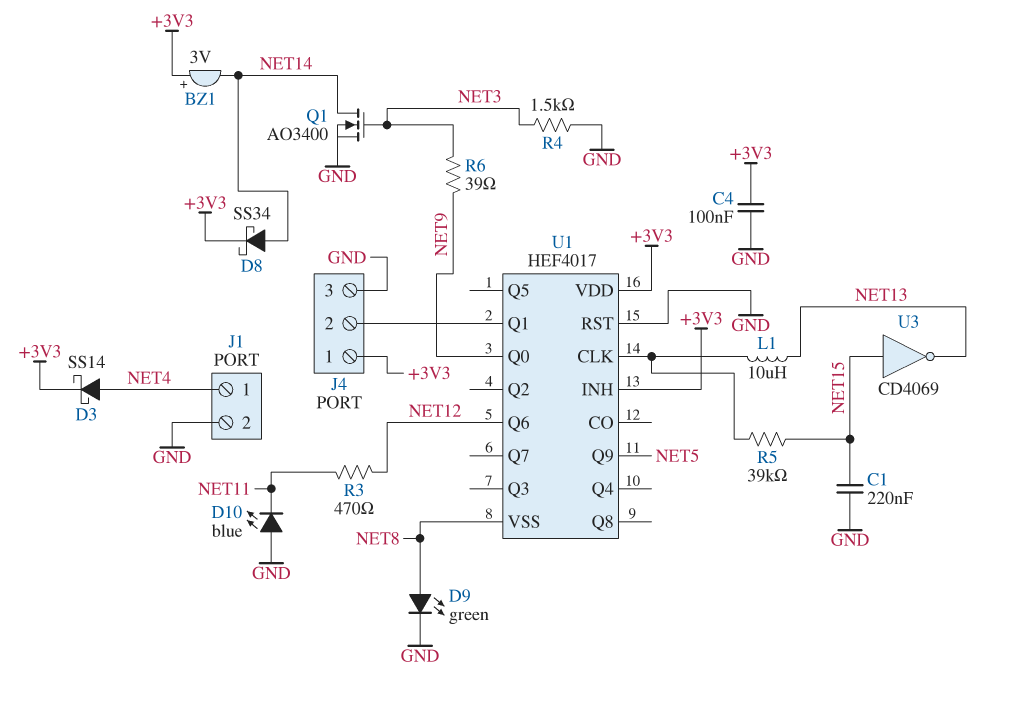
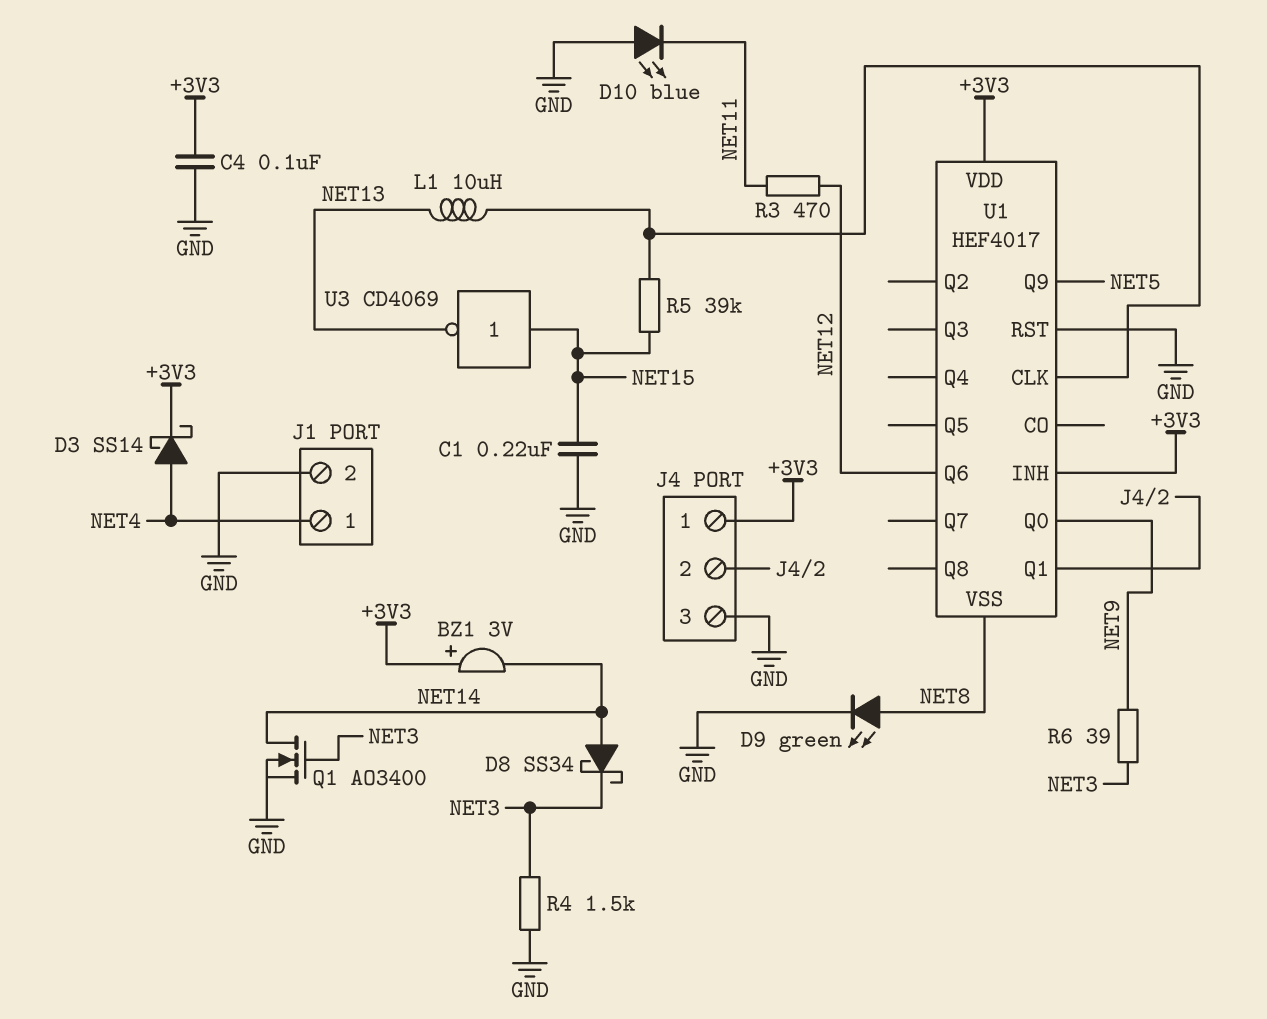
D8: schottky SS34 (A NET14, K +3V3) -> schottky SS34 (A NET14, K NET3)

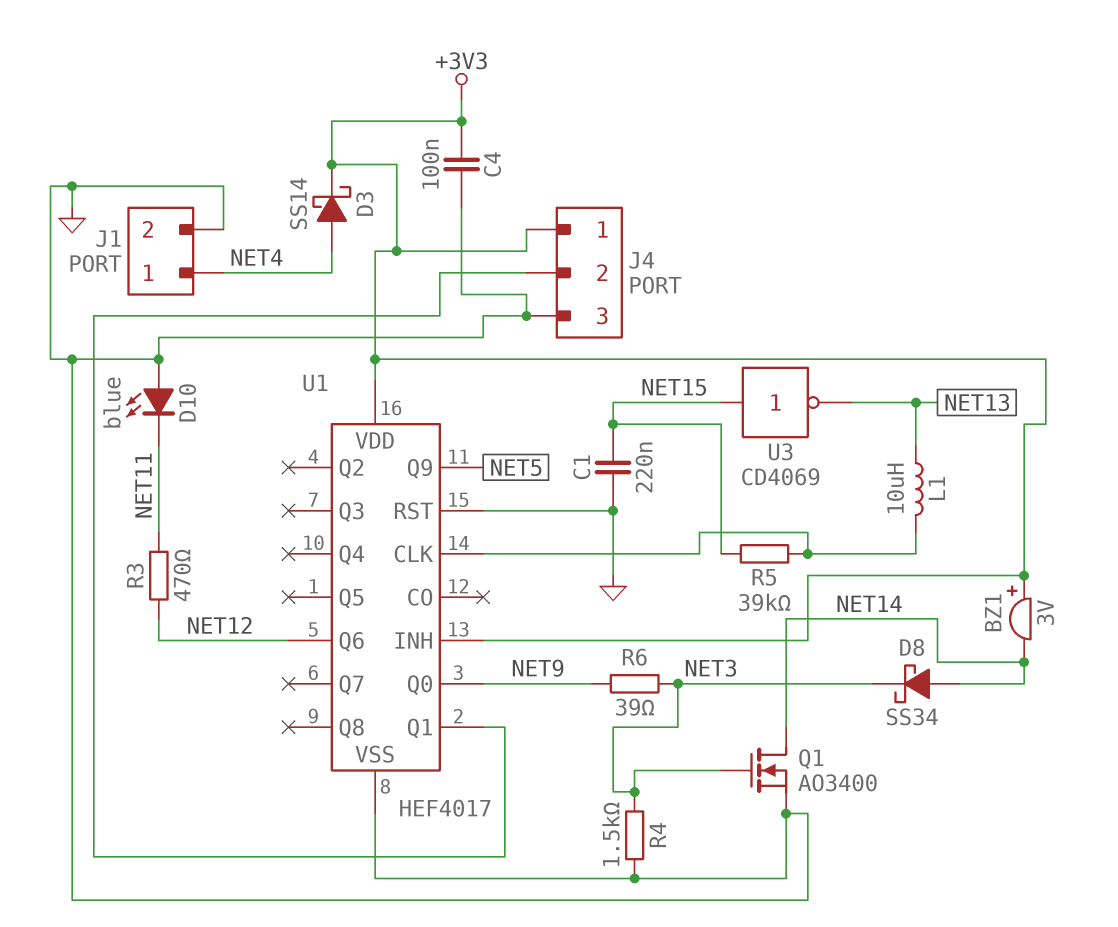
D9: LED green (A NET8, K GND) -> none
U1 pin VSS: NET8 -> GND

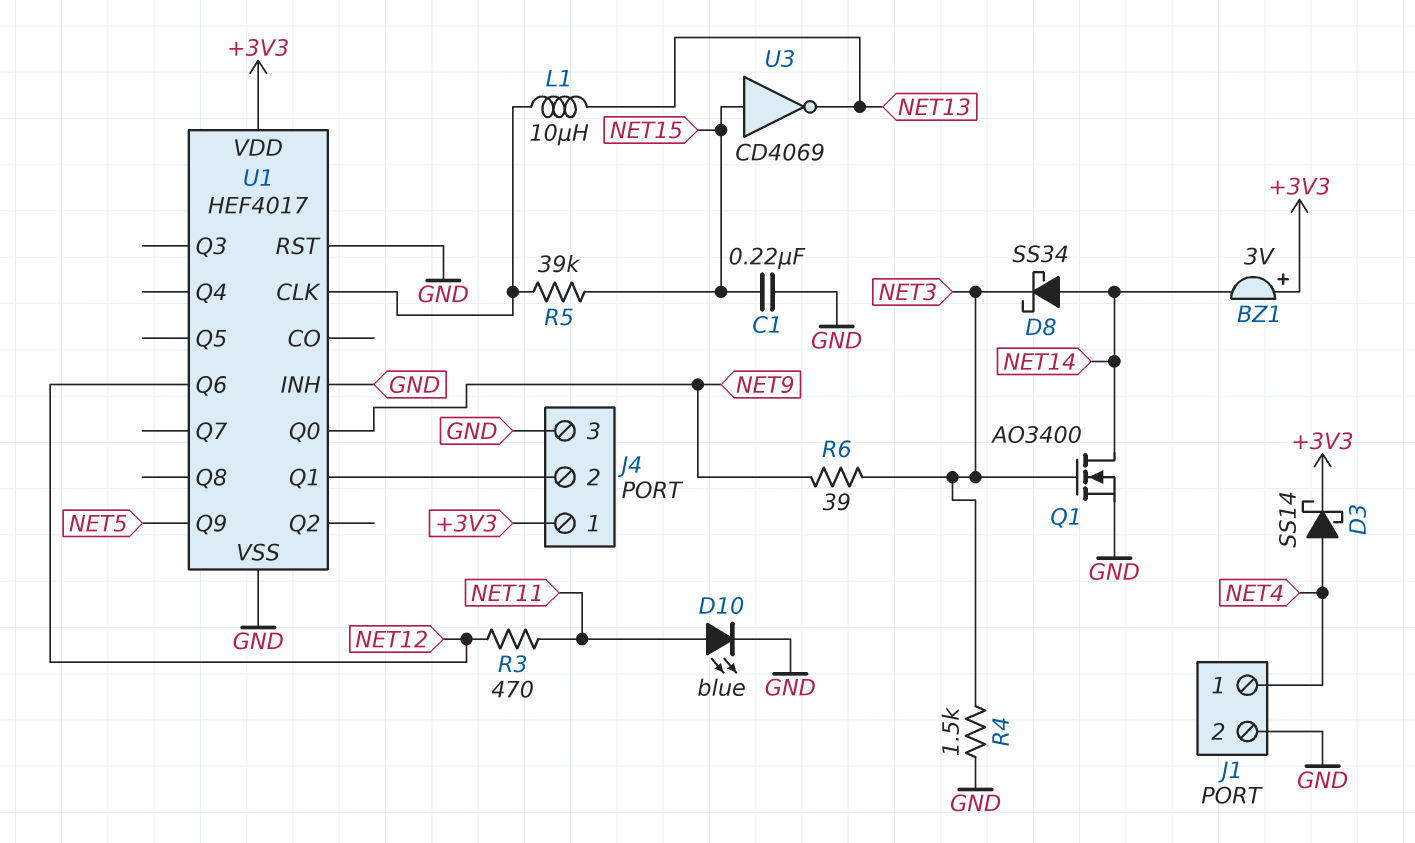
C4: 100nF (+3V3, GND) -> none
D10: LED blue (A GND, K NET11) -> LED blue (A NET11, K GND)
U1 pin INH: +3V3 -> GND

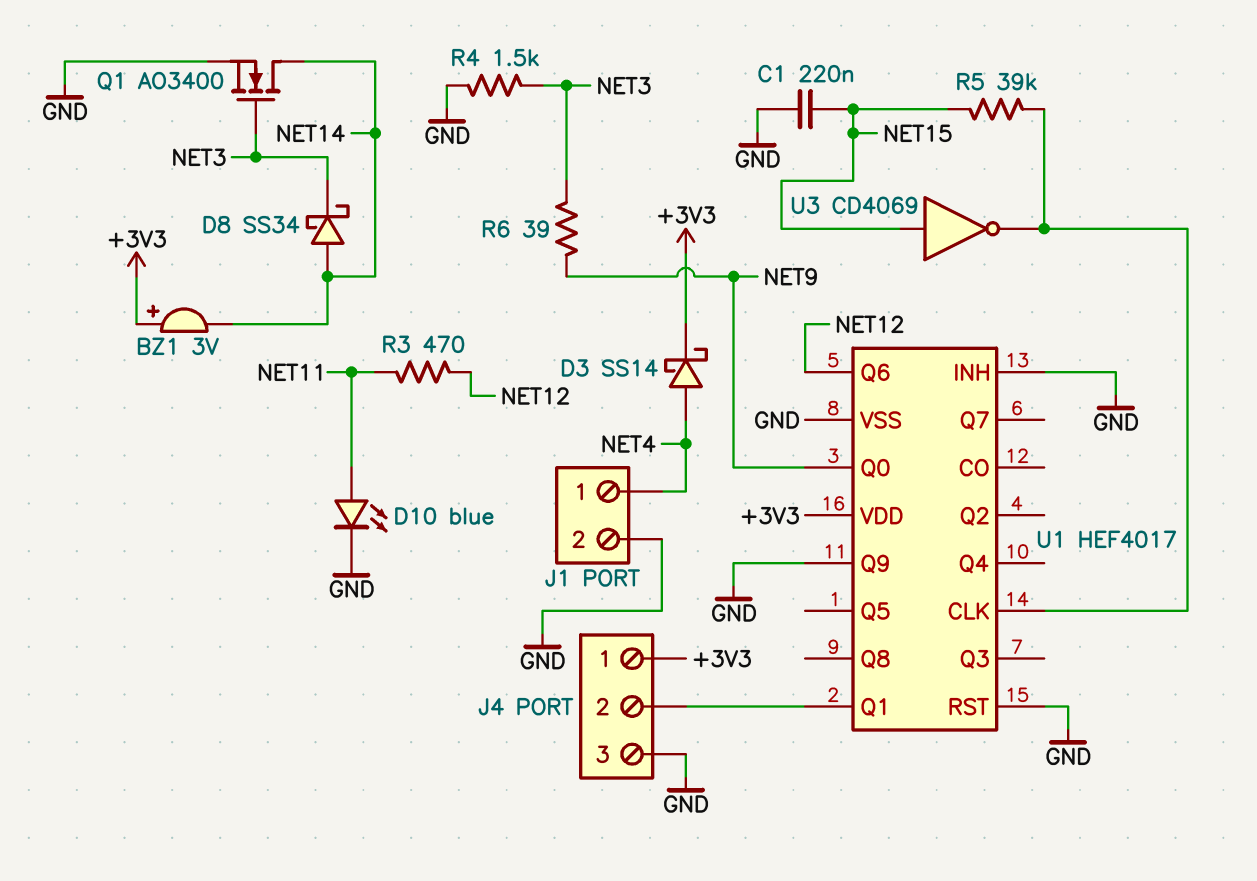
L1: 10uH (NET13, U1/CLK) -> none
U1 pin Q9: NET5 -> GND
U3: NOT CD4069 (in NET15, out NET13) -> NOT CD4069 (in NET15, out U1/CLK)

